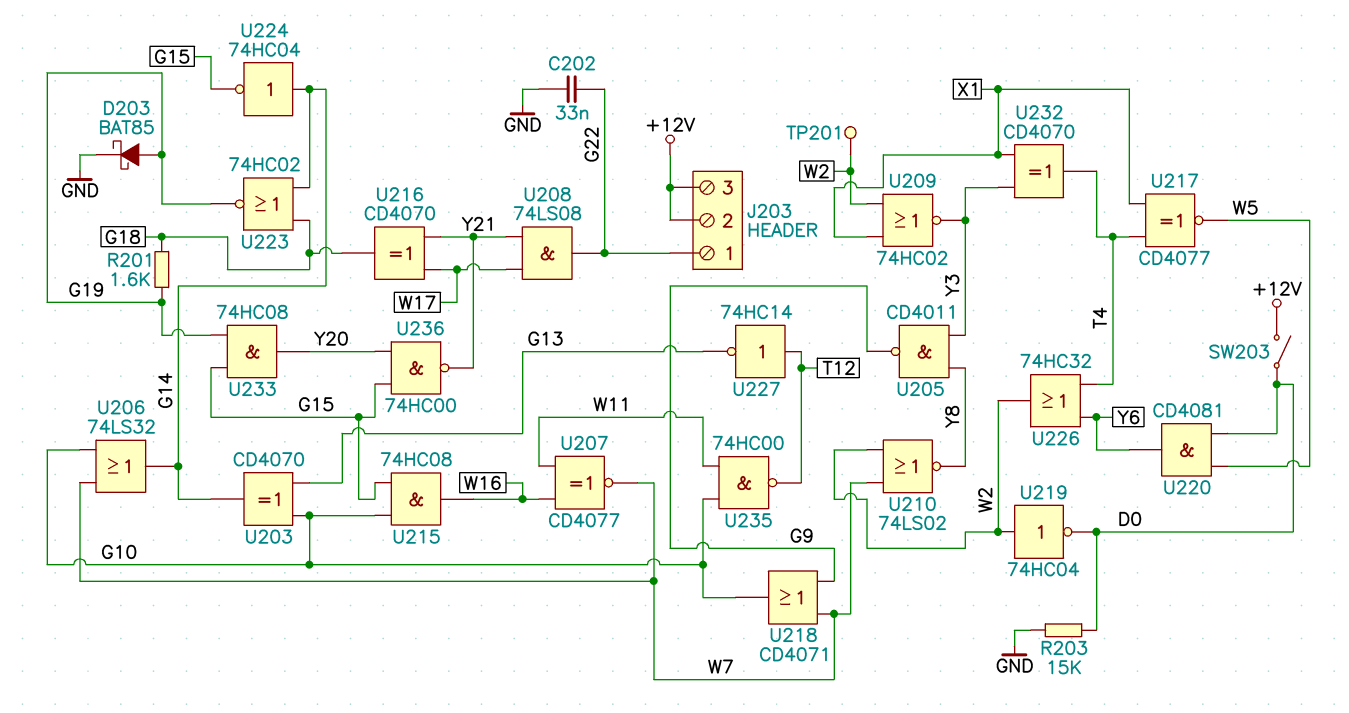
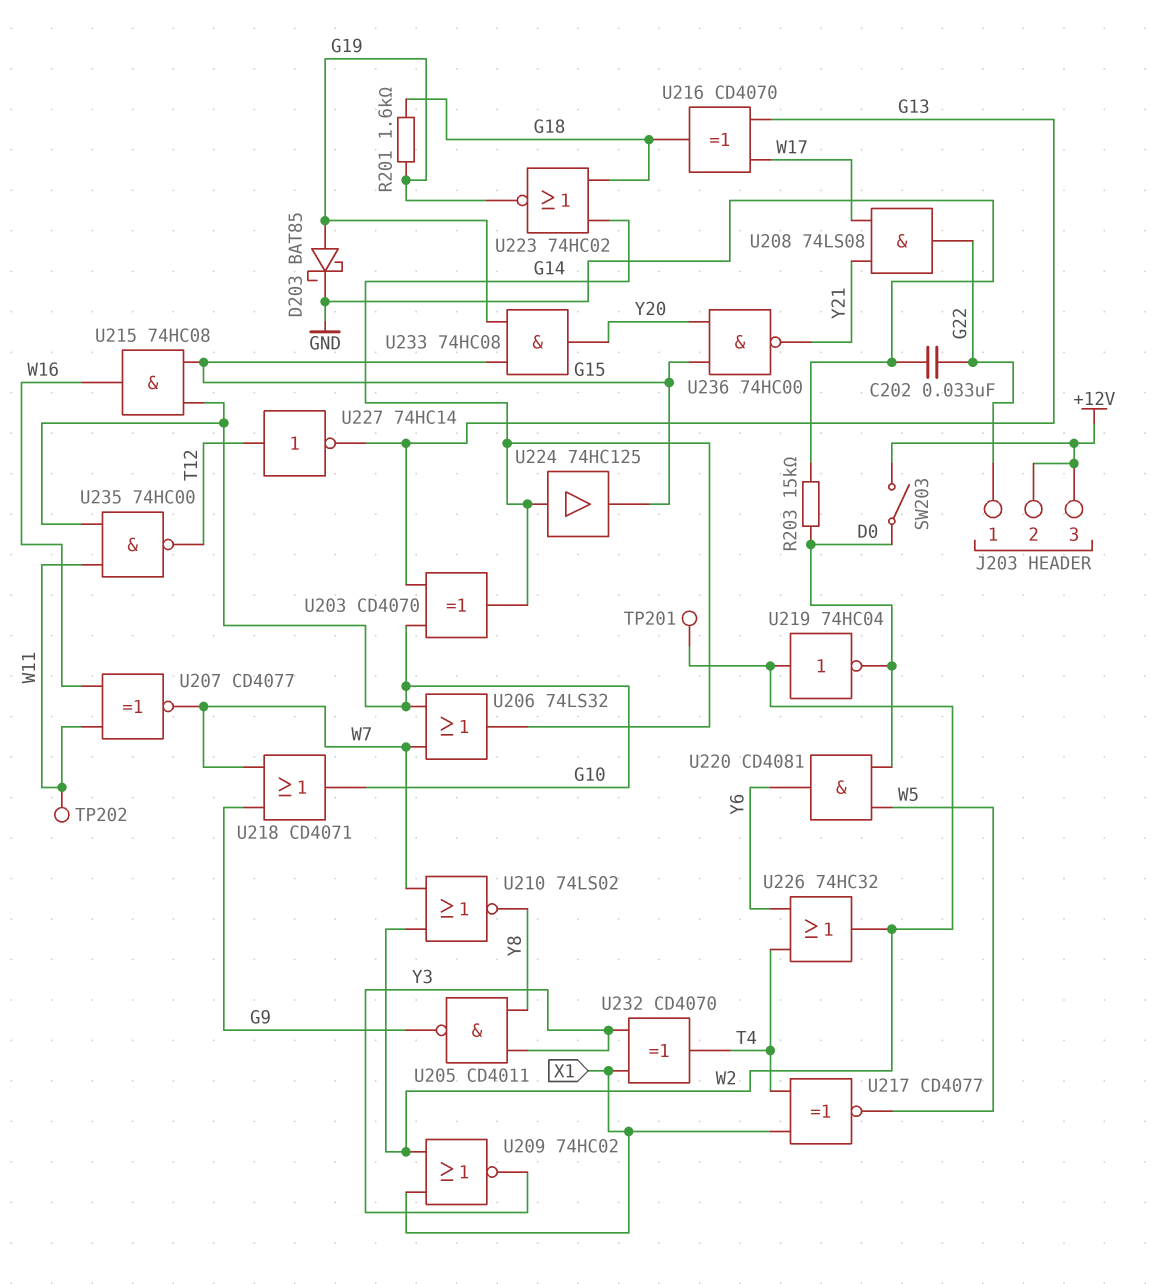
TP202: none -> test point (W11)
U216: XOR CD4070 (in W17, in Y21, out G18) -> XOR CD4070 (in G13, in W17, out G18)
U224: NOT 74HC04 (in G14, out G15) -> buffer 74HC125 (in G14, out G15)

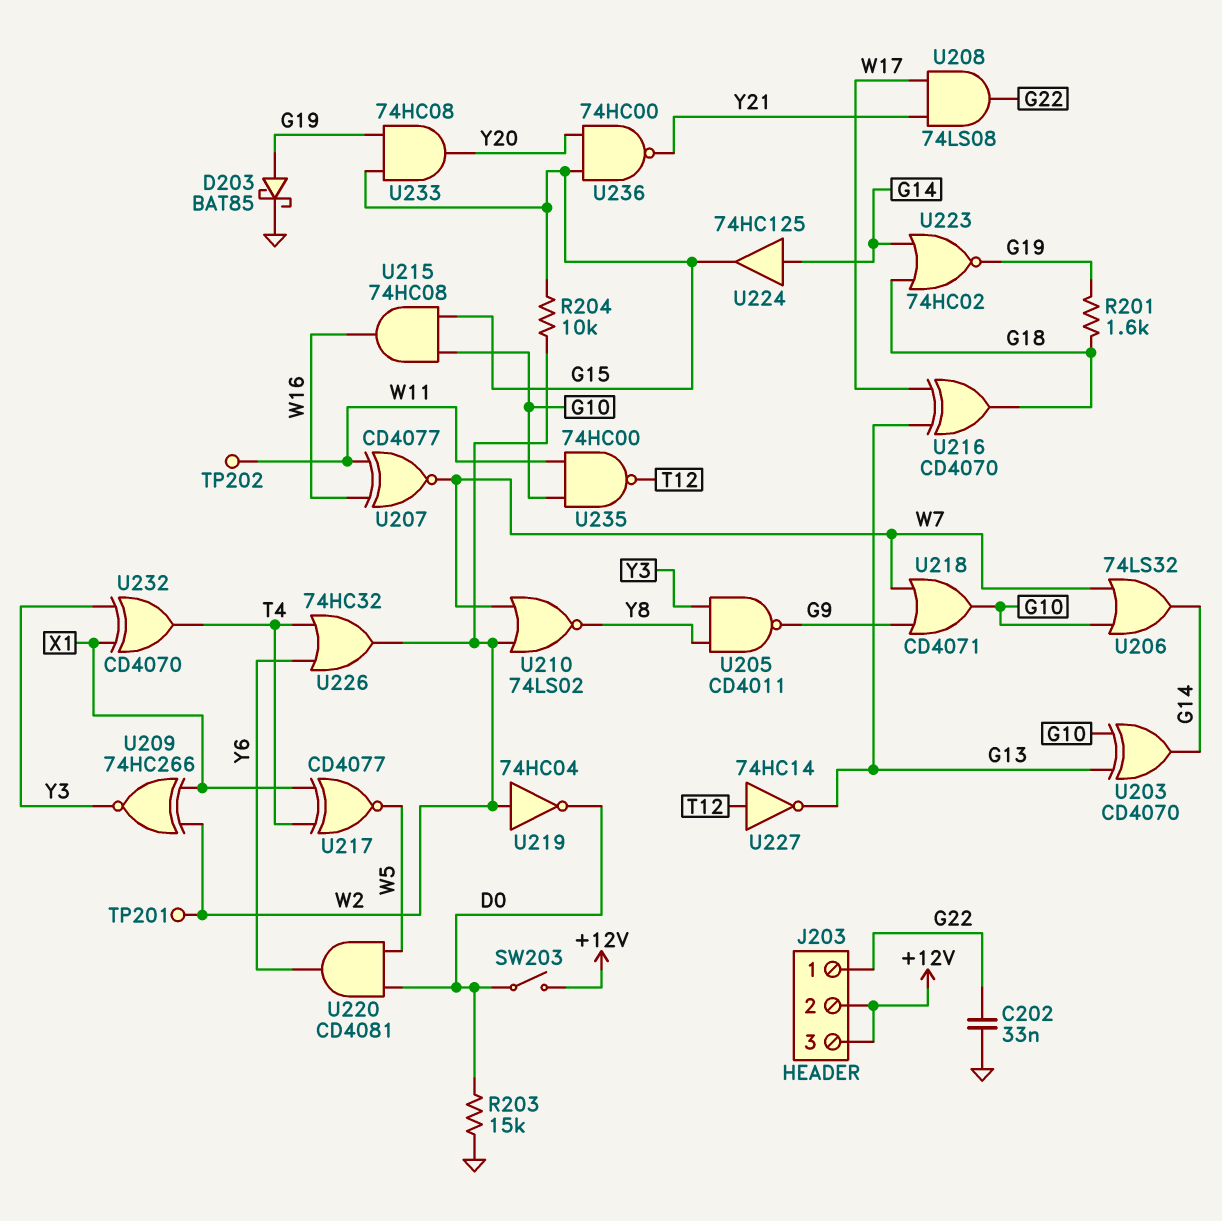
R204: none -> 10k (G15, W2)
U209: NOR 74HC02 (in W2, in X1, out Y3) -> XNOR 74HC266 (in W2, in X1, out Y3)

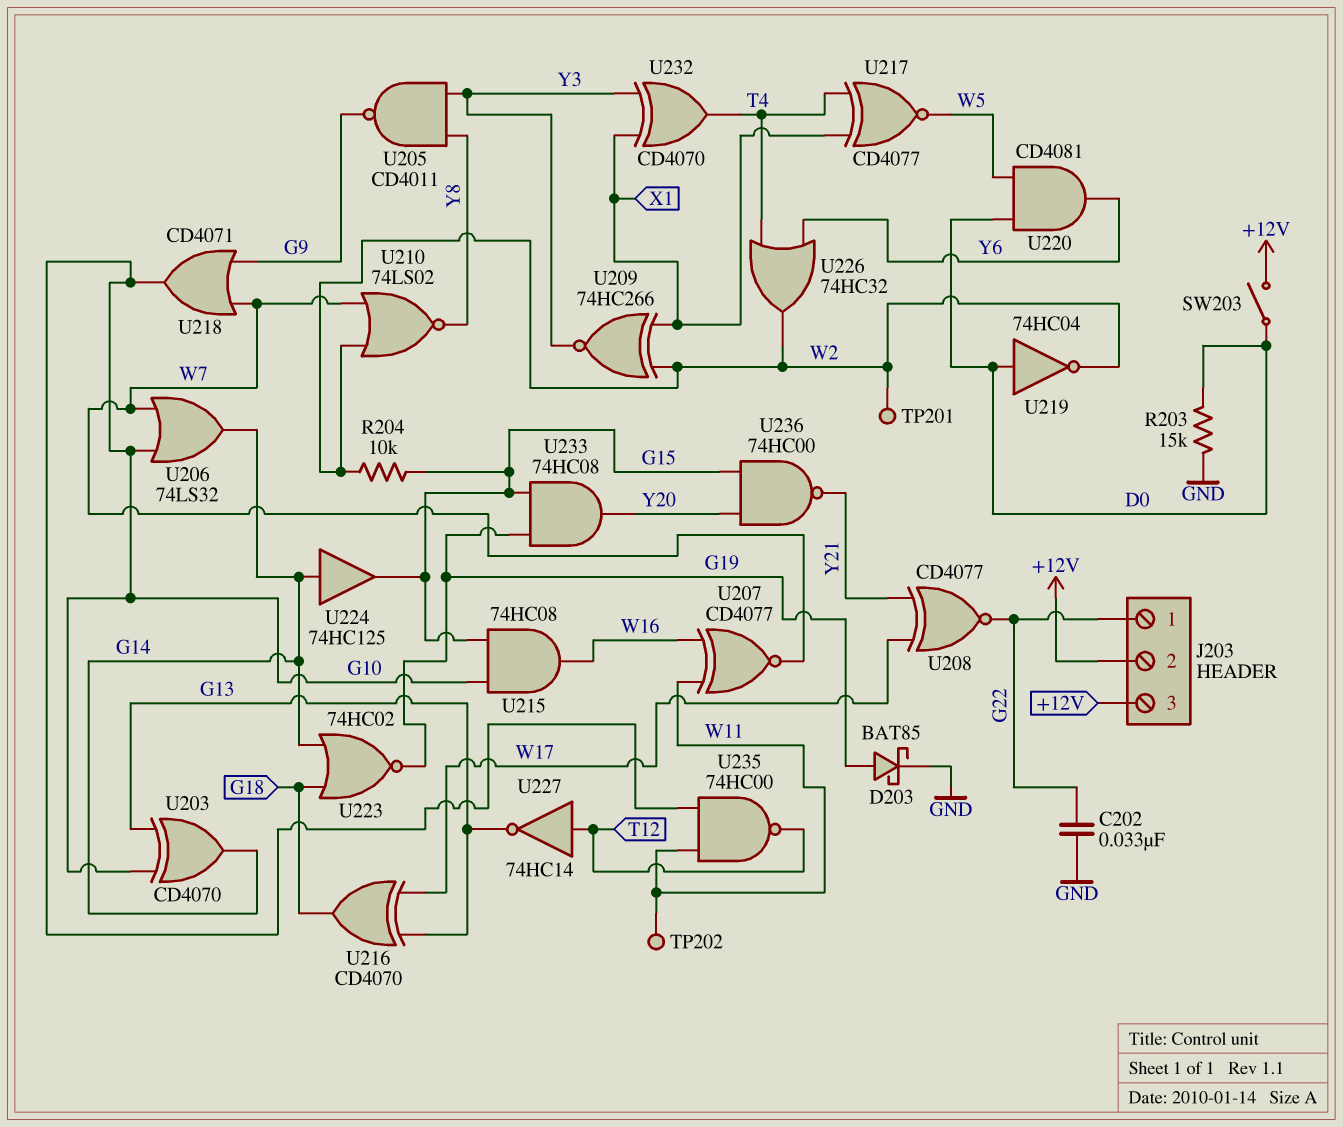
R201: 1.6k (G18, G19) -> none
U208: AND 74LS08 (in W17, in Y21, out G22) -> XNOR CD4077 (in W17, in Y21, out G22)
U219: NOT 74HC04 (in W2, out D0) -> NOT 74HC04 (in D0, out W2)

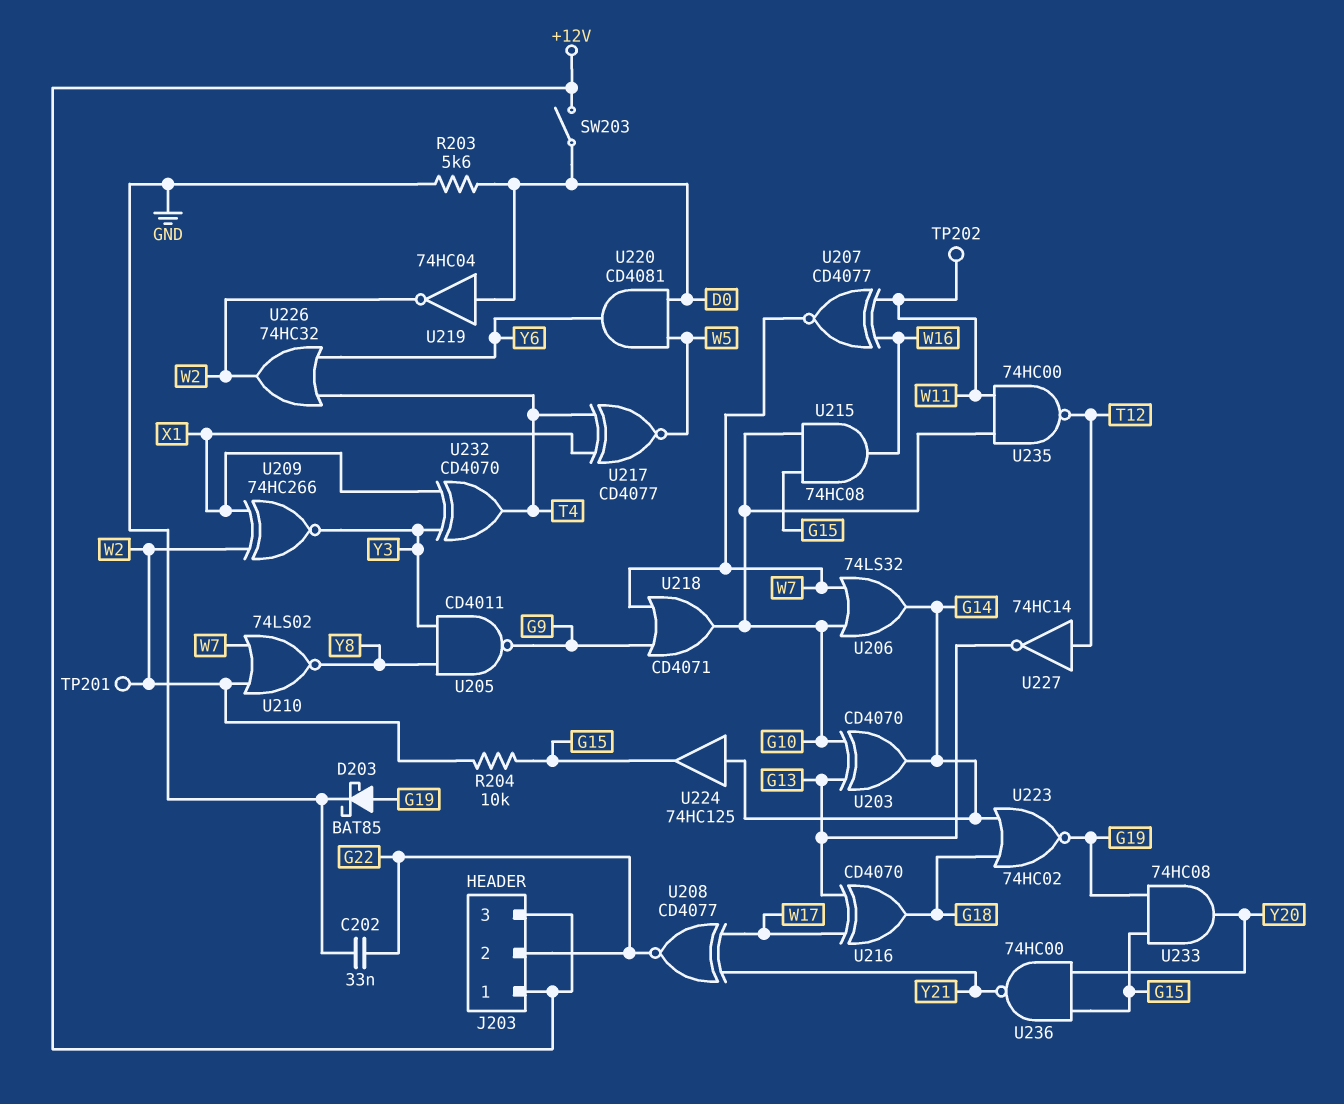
J203 pin 1: G22 -> +12V
J203 pin 2: +12V -> G22
R203: 15k (D0, GND) -> 5.6k (D0, GND)

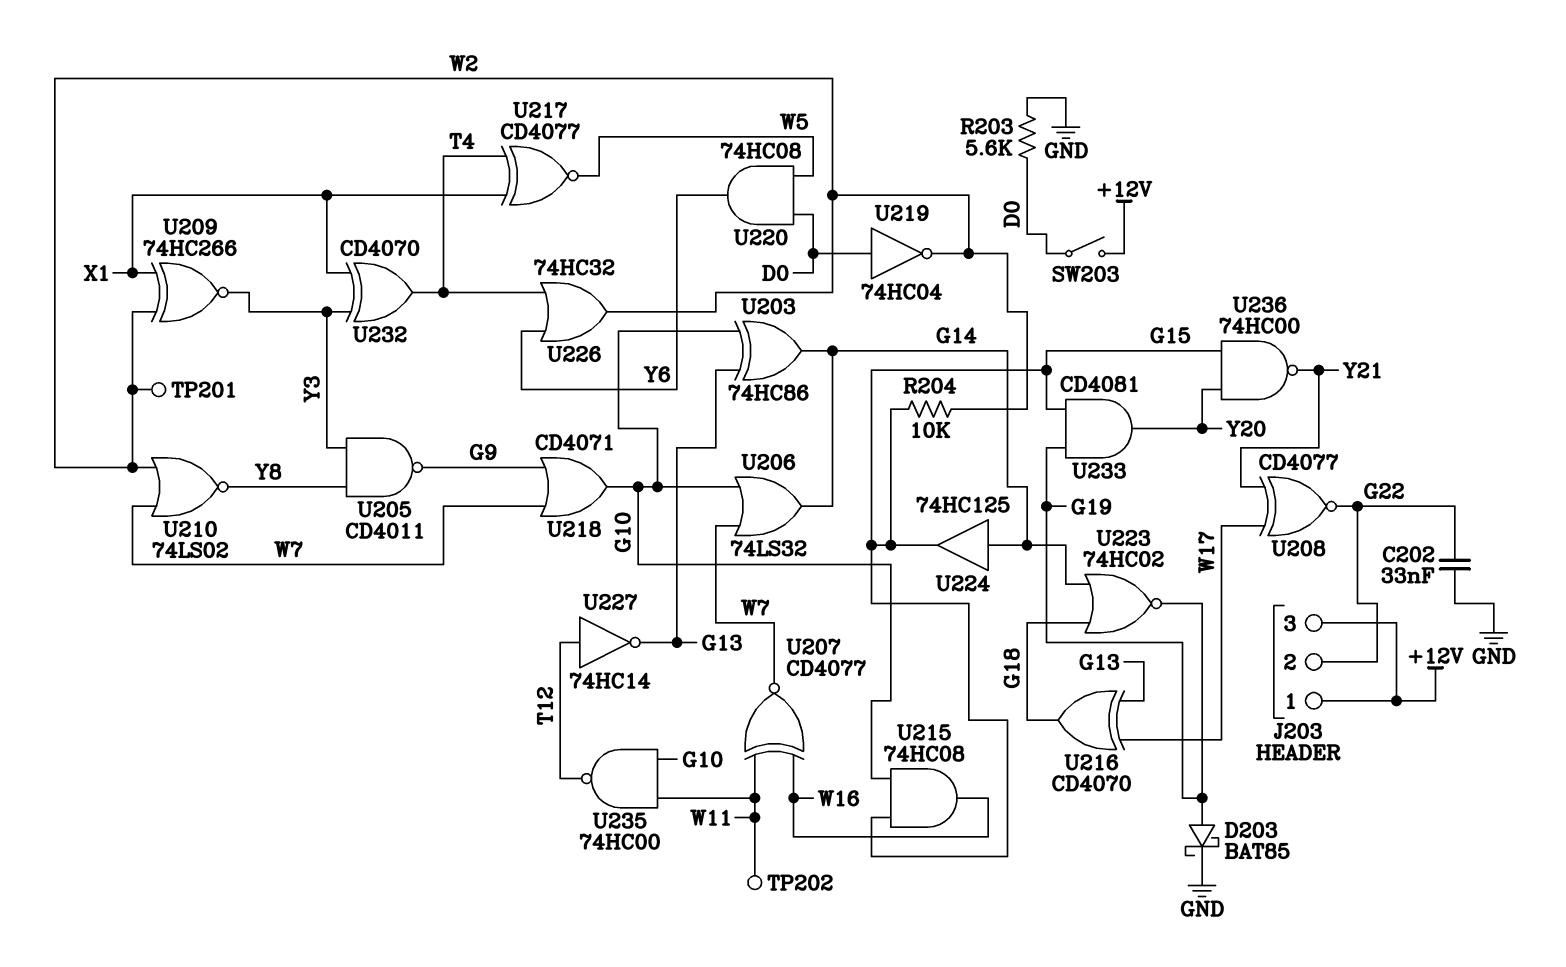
U203: XOR CD4070 (in G10, in G13, out G14) -> XOR 74HC86 (in G10, in G13, out G14)
U220: AND CD4081 (in D0, in W5, out Y6) -> AND 74HC08 (in D0, in W5, out Y6)
U233: AND 74HC08 (in G15, in G19, out Y20) -> AND CD4081 (in G15, in G19, out Y20)

